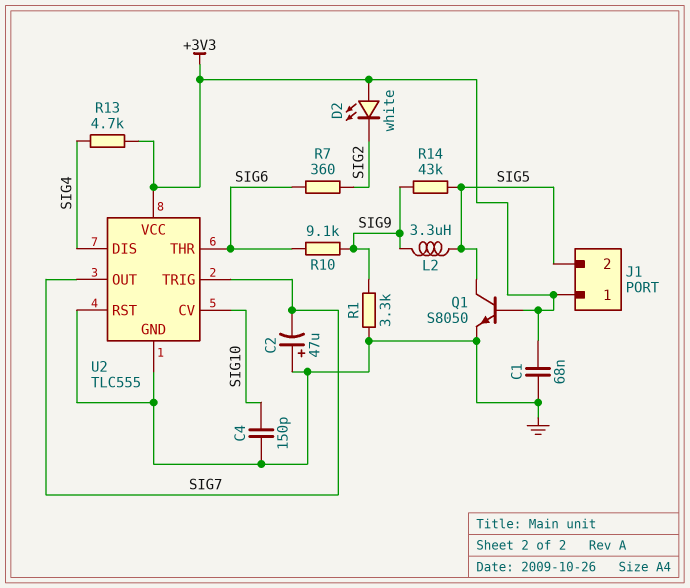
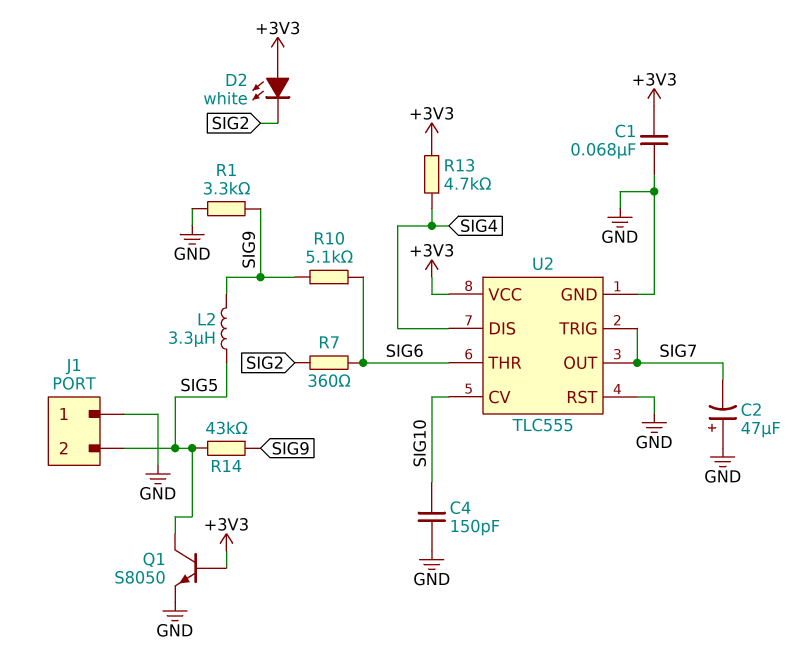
J1 pin 1: +3V3 -> GND
R10: 9.1k (SIG6, SIG9) -> 5.1k (SIG6, SIG9)

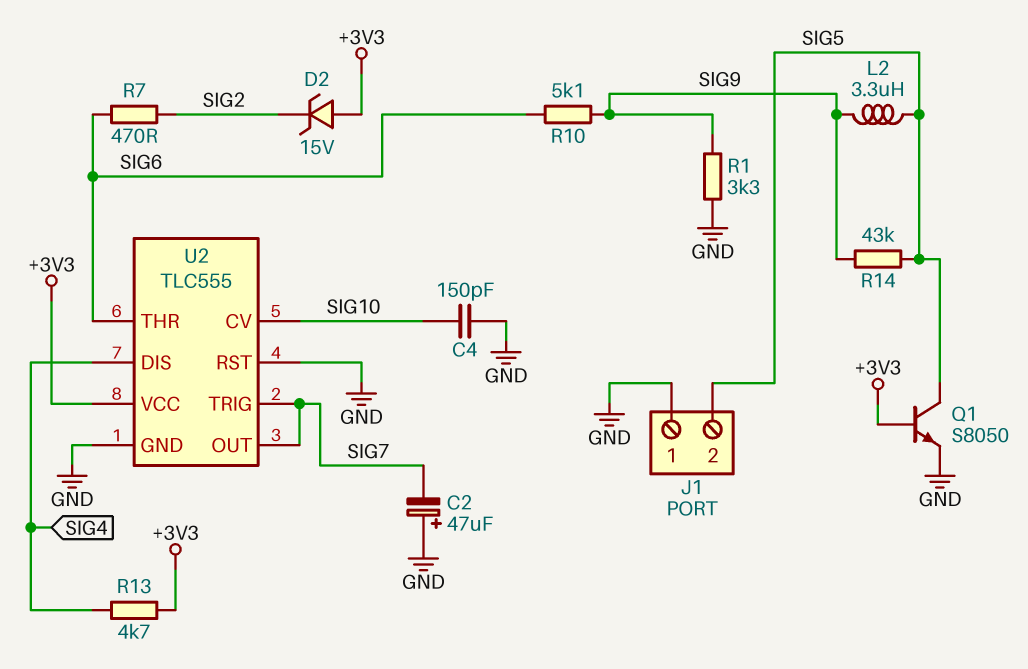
C1: 68nF (+3V3, GND) -> none
D2: LED white (A +3V3, K SIG2) -> zener 15V (A +3V3, K SIG2)
R7: 360 (SIG2, SIG6) -> 470 (SIG2, SIG6)

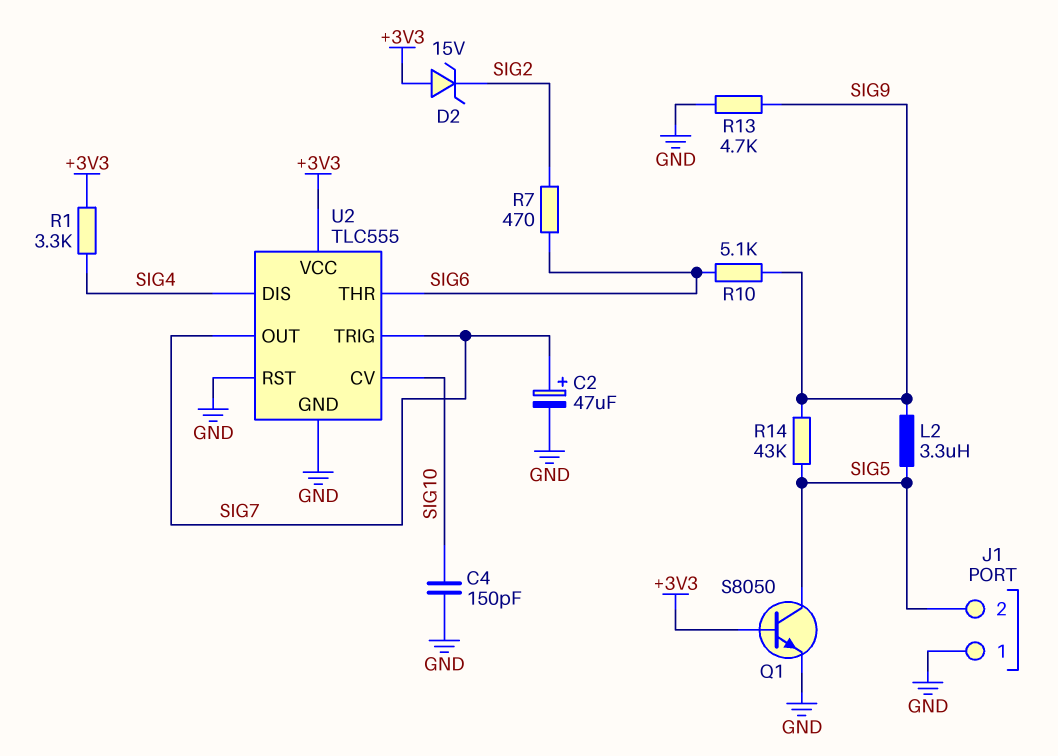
C2: 47uF (plus GND, minus SIG7) -> 47uF (plus SIG7, minus GND)
R1: 3.3k (GND, SIG9) -> 3.3k (+3V3, SIG4)
R13: 4.7k (+3V3, SIG4) -> 4.7k (GND, SIG9)

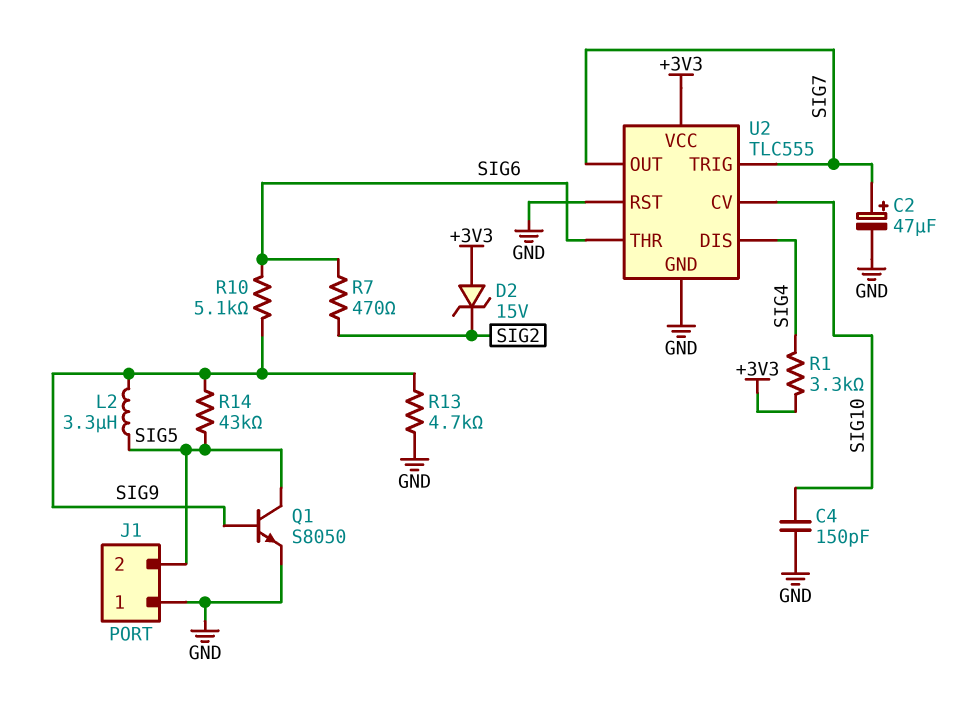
Q1: NPN S8050 (B +3V3, C SIG5, E GND) -> NPN S8050 (B SIG9, C SIG5, E GND)

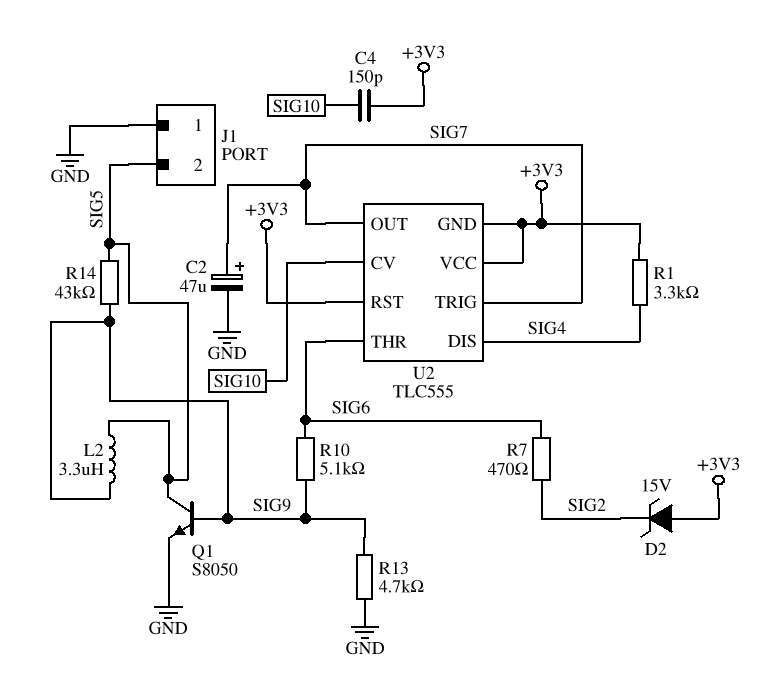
C4: 150pF (GND, SIG10) -> 150pF (+3V3, SIG10)
U2 pin GND: GND -> +3V3
U2 pin RST: GND -> +3V3

